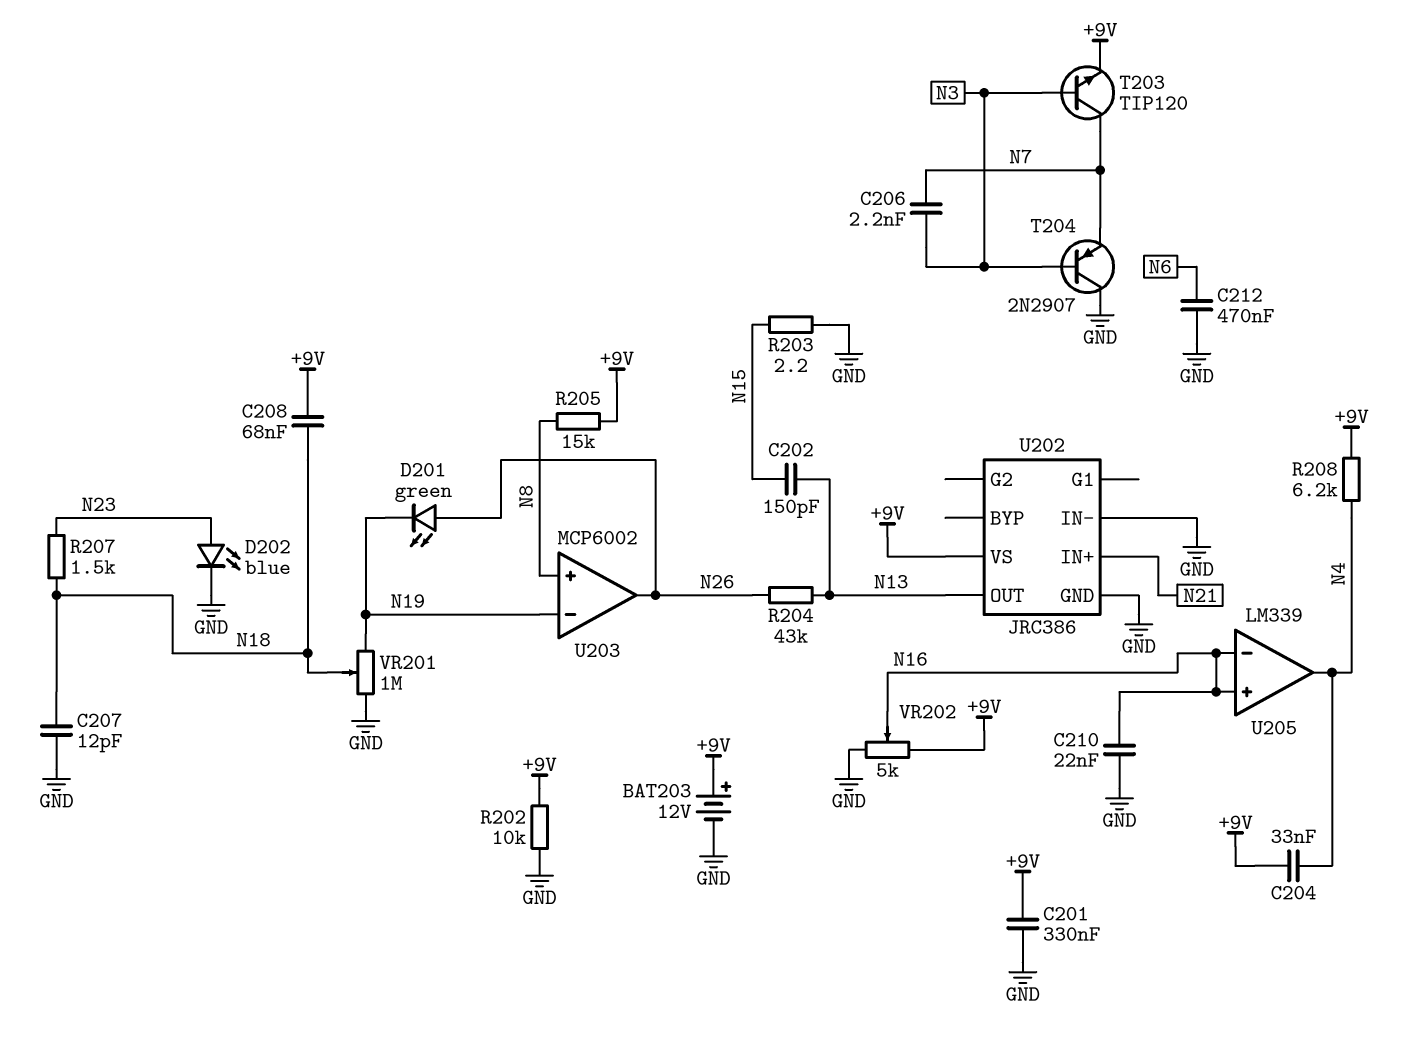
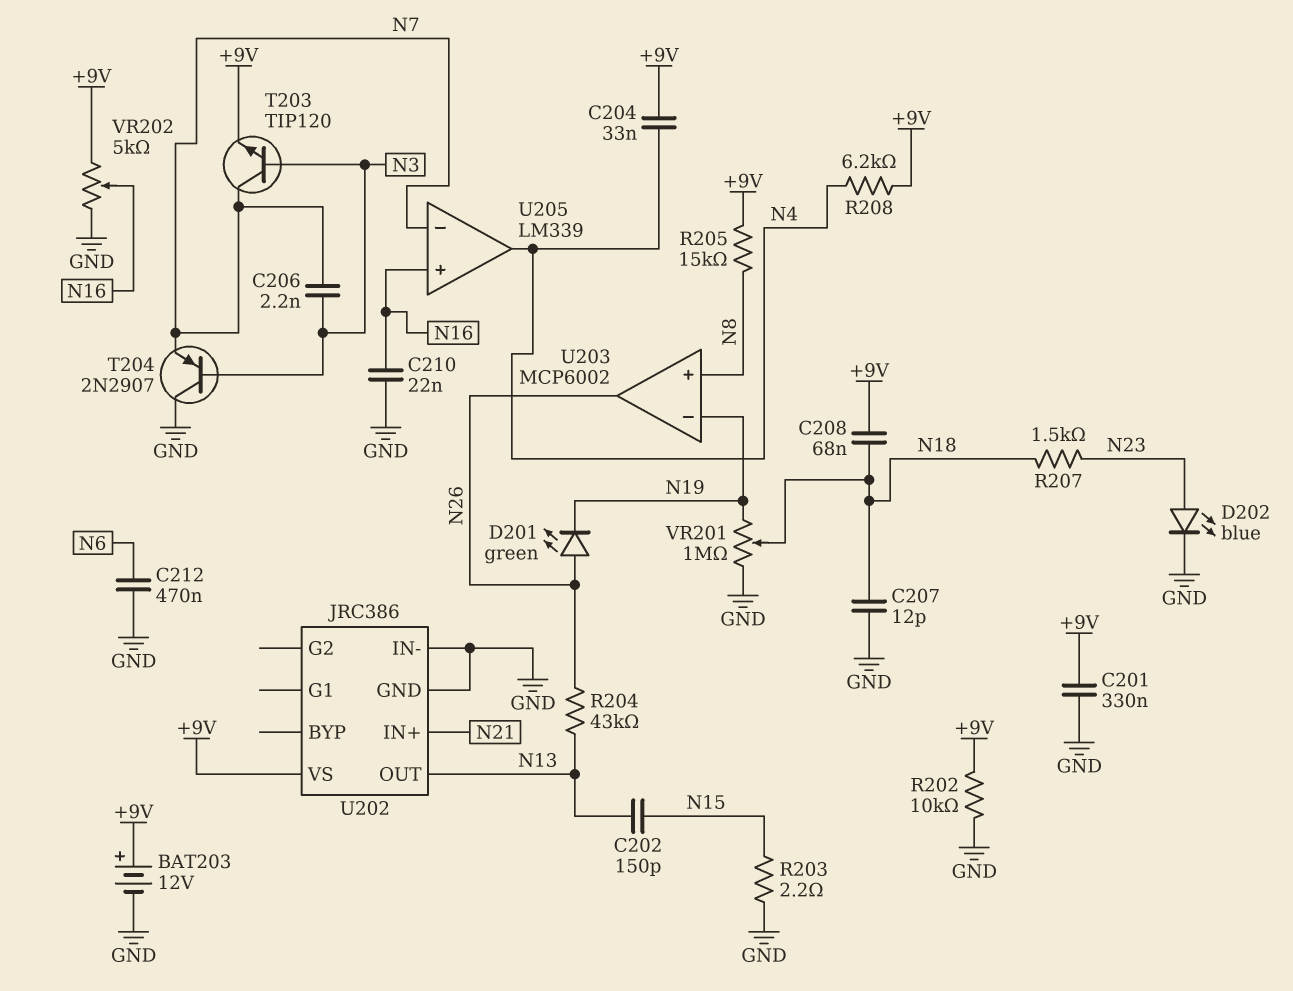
U205 pin in-: N16 -> N7

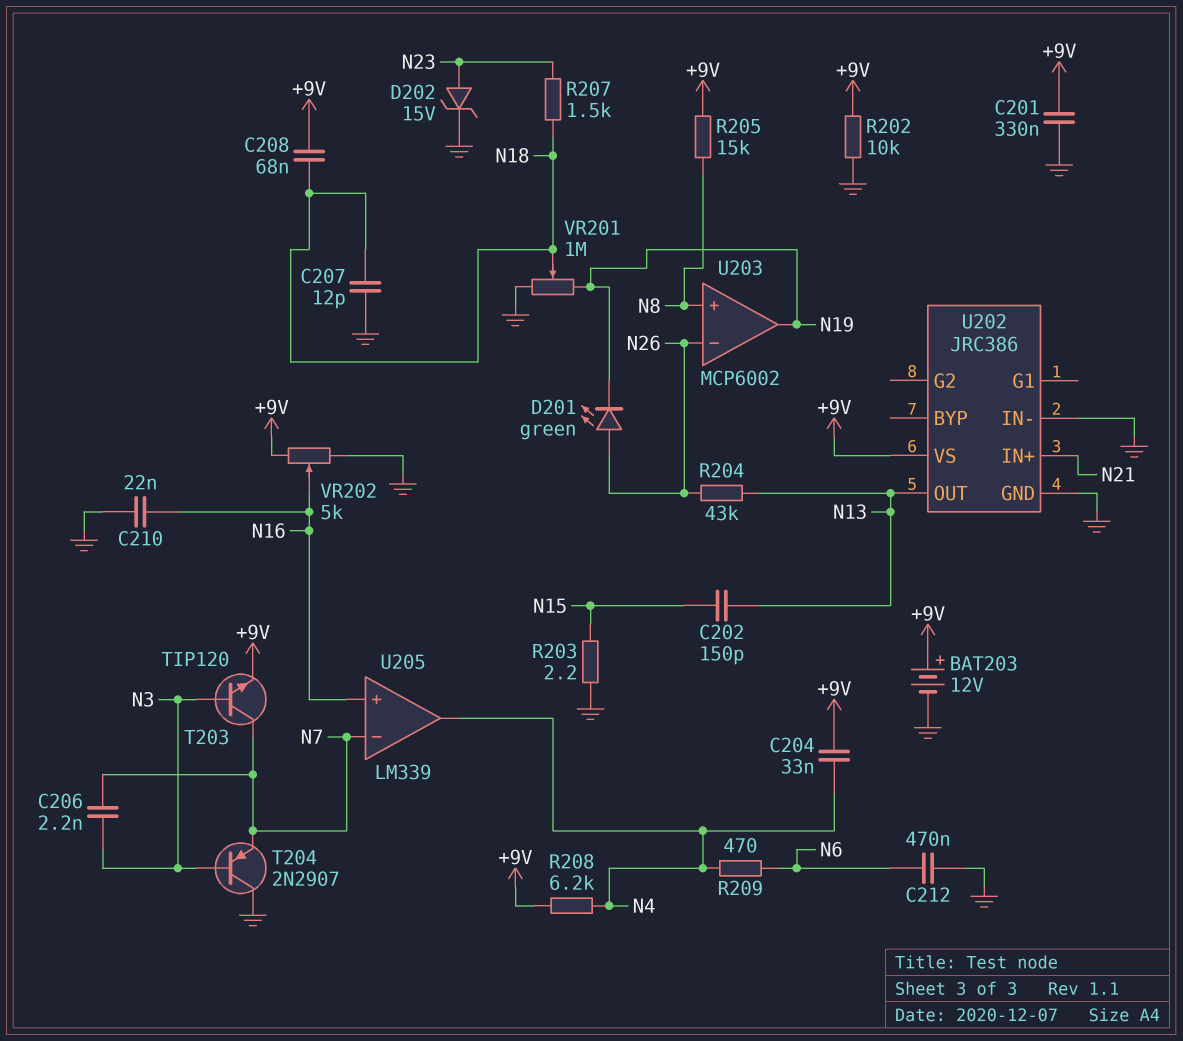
D202: LED blue (A N23, K GND) -> zener 15V (A N23, K GND)
R209: none -> 470 (N4, N6)
U203 pin in-: N19 -> N26
U203 pin out: N26 -> N19

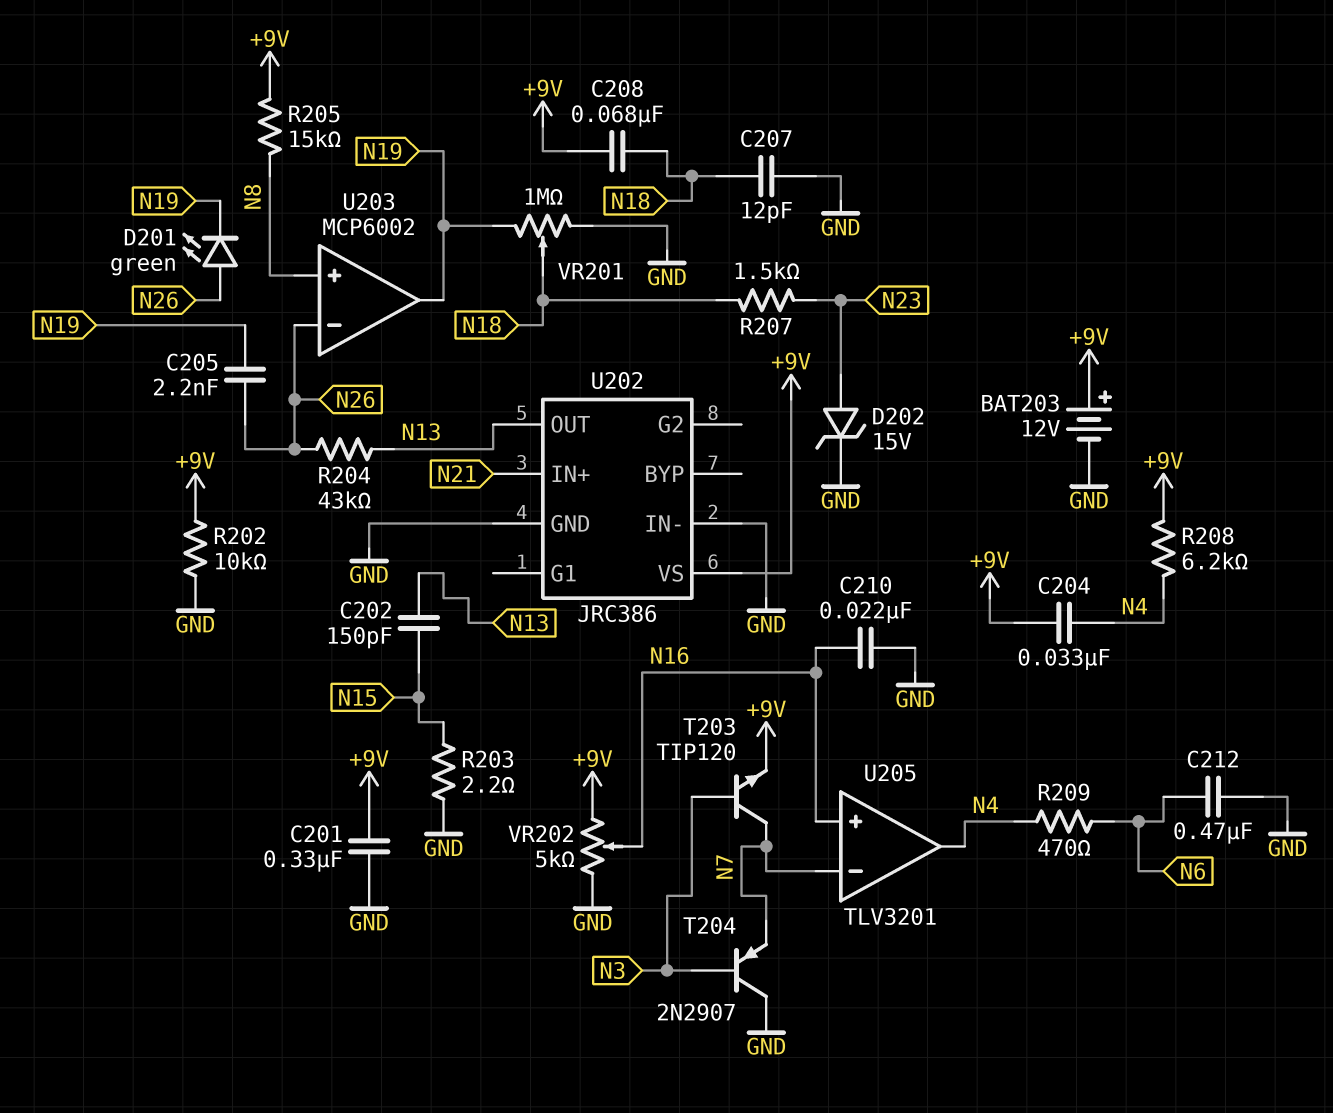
C205: none -> 2.2nF (N19, N26)
C206: 2.2nF (N3, N7) -> none
U205: LM339 -> TLV3201

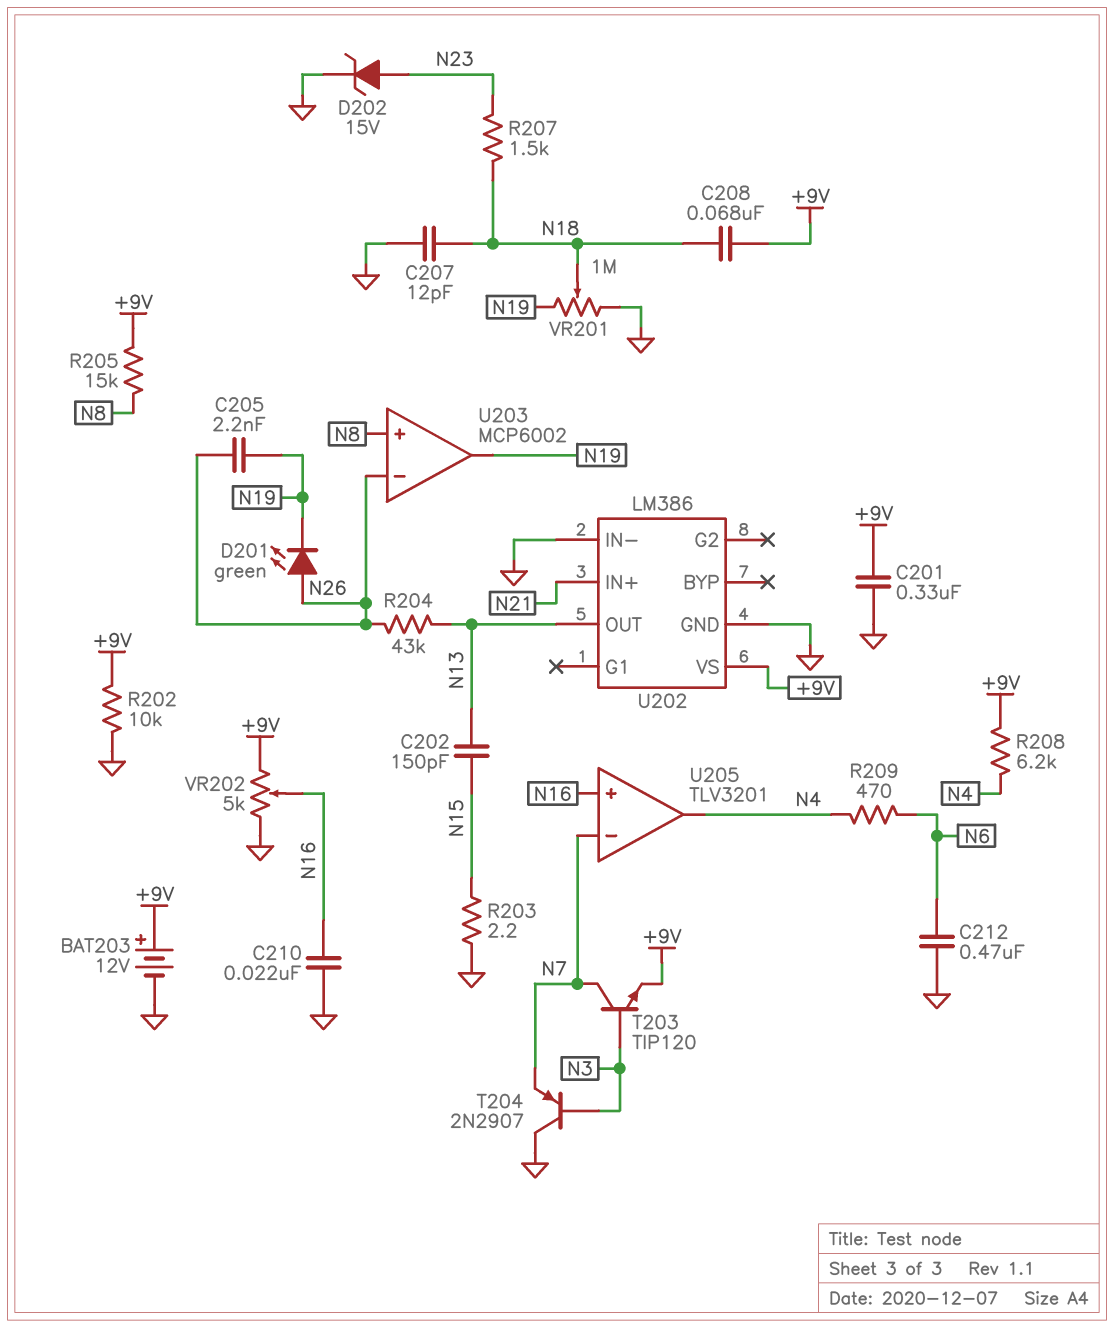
C204: 33nF (+9V, N4) -> none
U202: JRC386 -> LM386

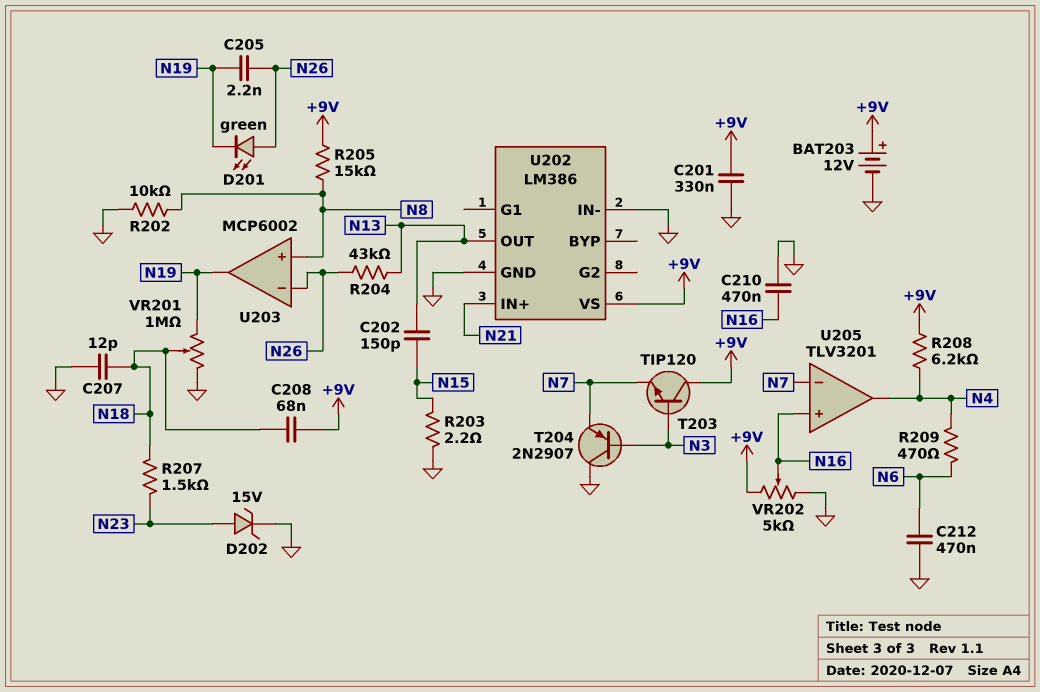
C210: 22nF (GND, N16) -> 470nF (GND, N16)
R202: 10k (+9V, GND) -> 10k (GND, N8)
T203: NPN TIP120 (B N3, C N7, E +9V) -> NPN TIP120 (B N3, C +9V, E N7)

